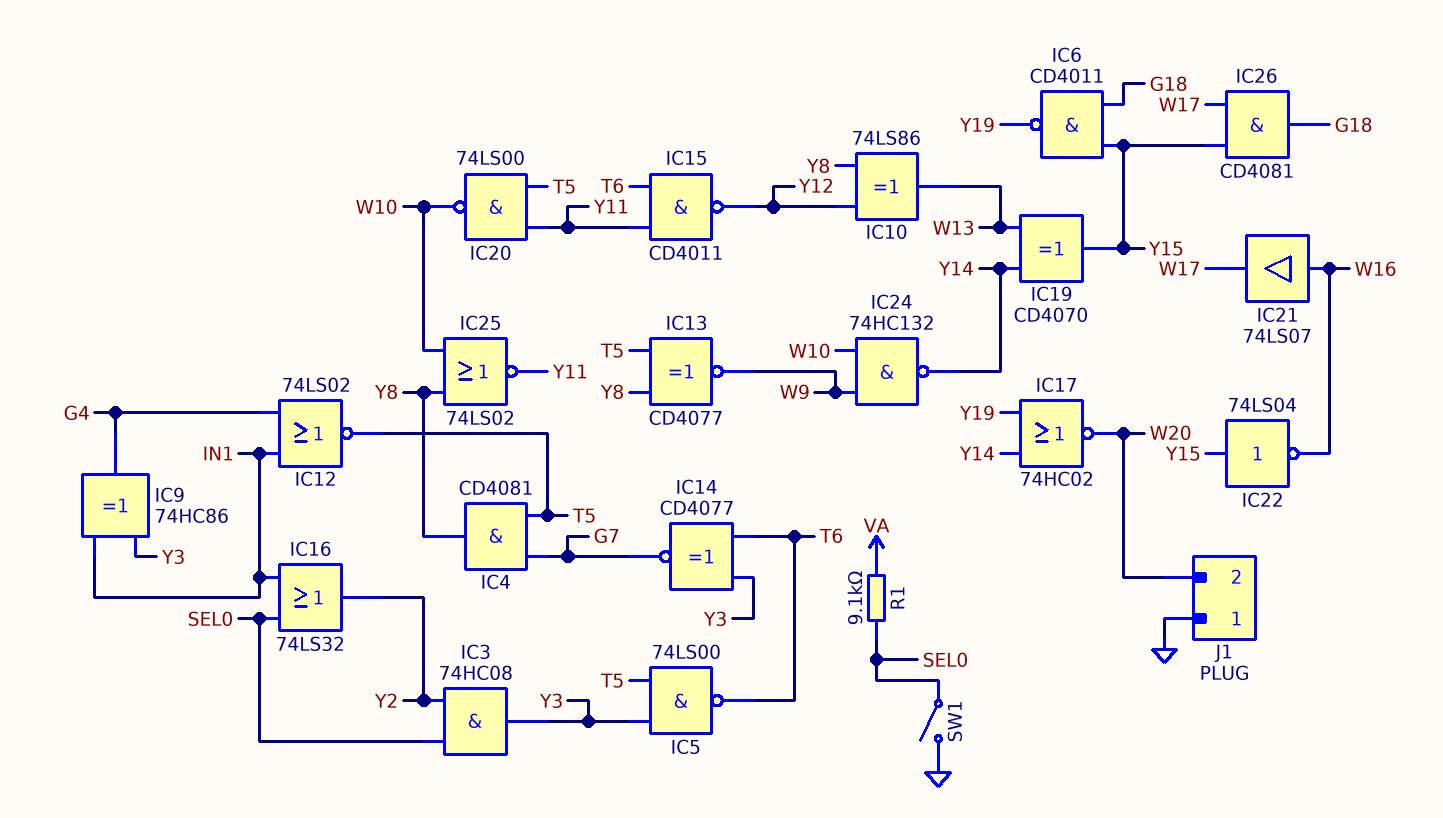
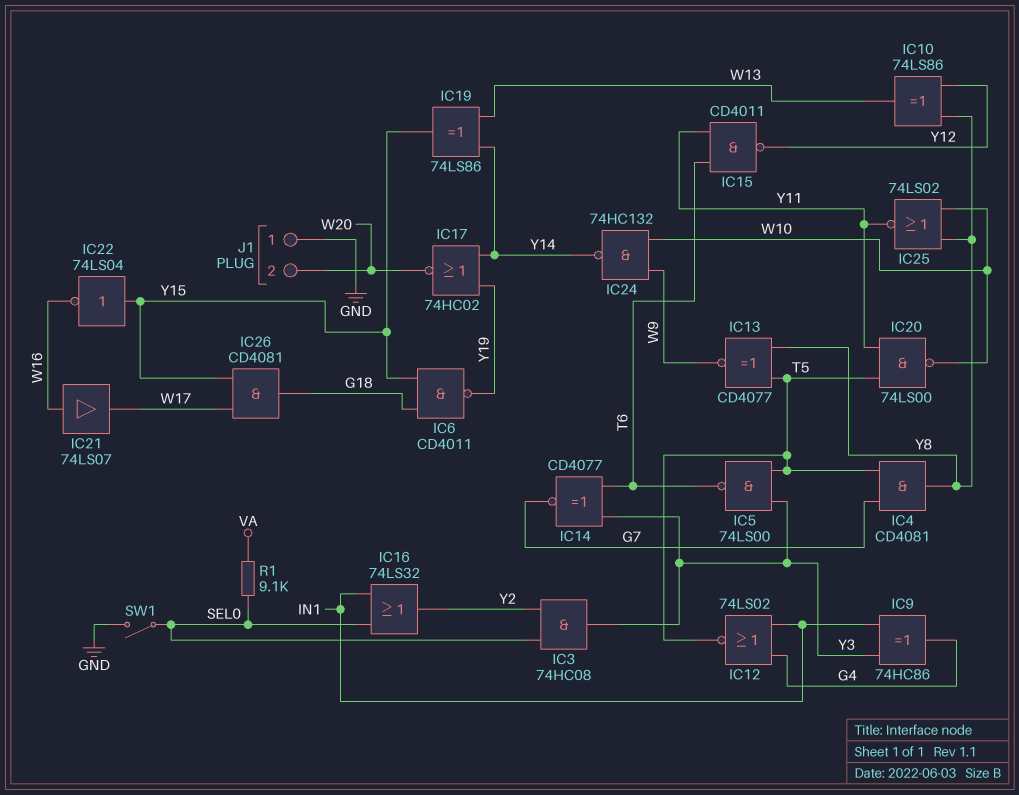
IC19: XOR CD4070 (in W13, in Y14, out Y15) -> XOR 74LS86 (in W13, in Y14, out Y15)

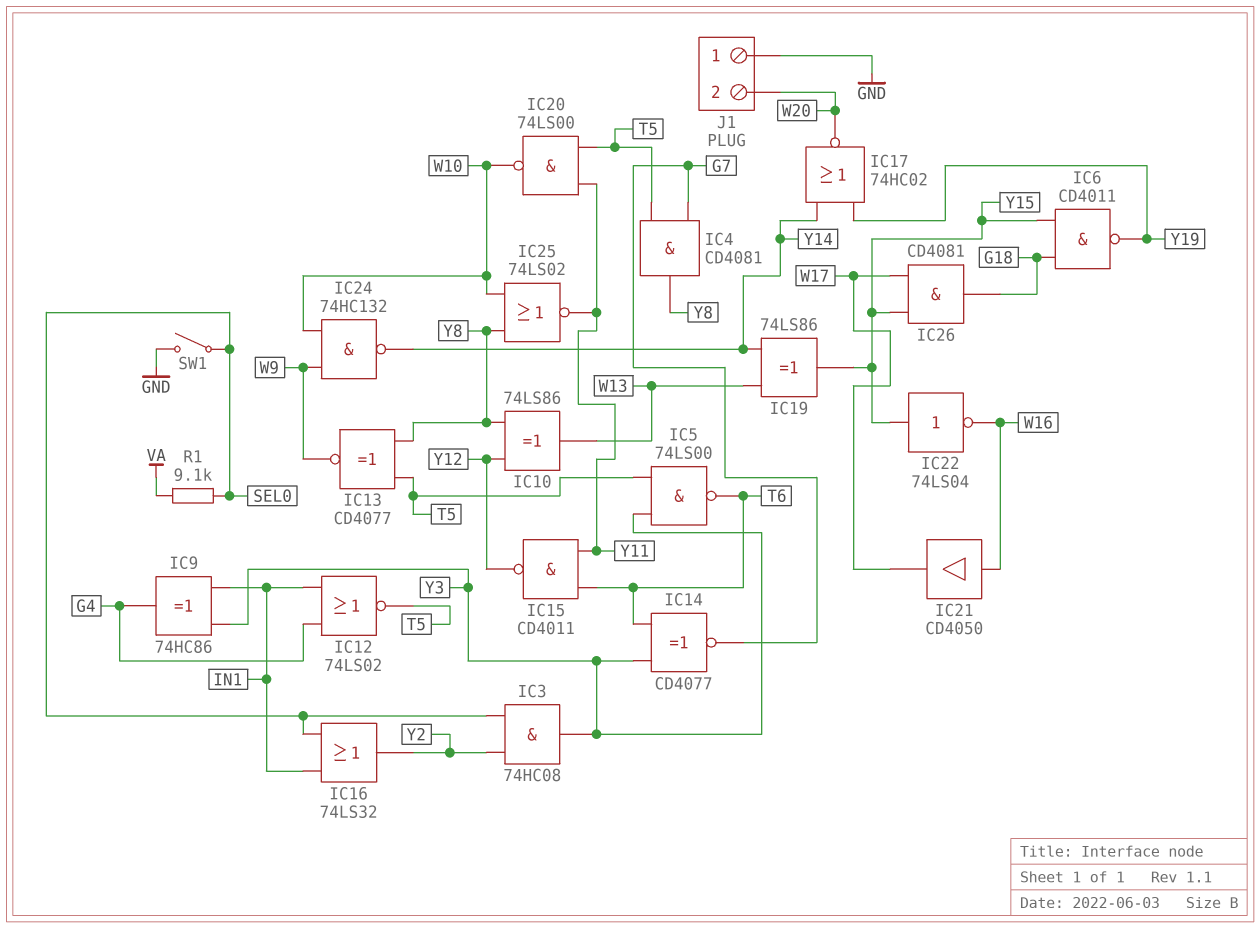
IC21: buffer 74LS07 (in W16, out W17) -> buffer CD4050 (in W16, out W17)

